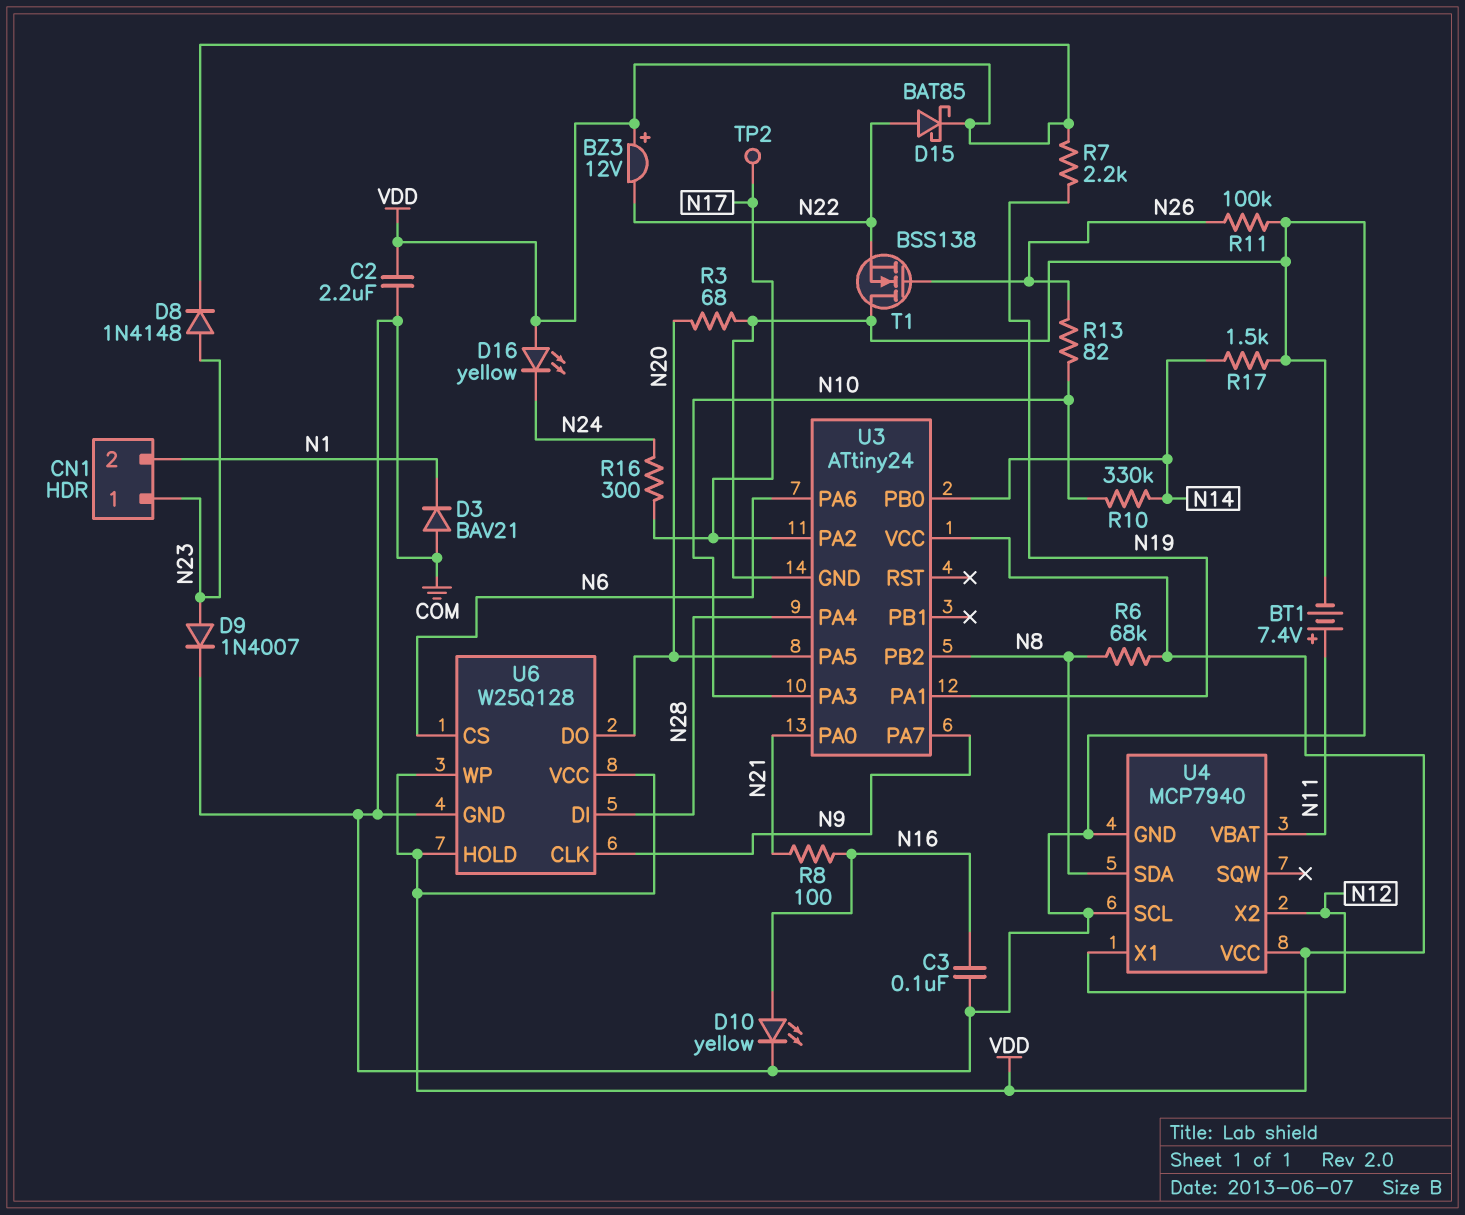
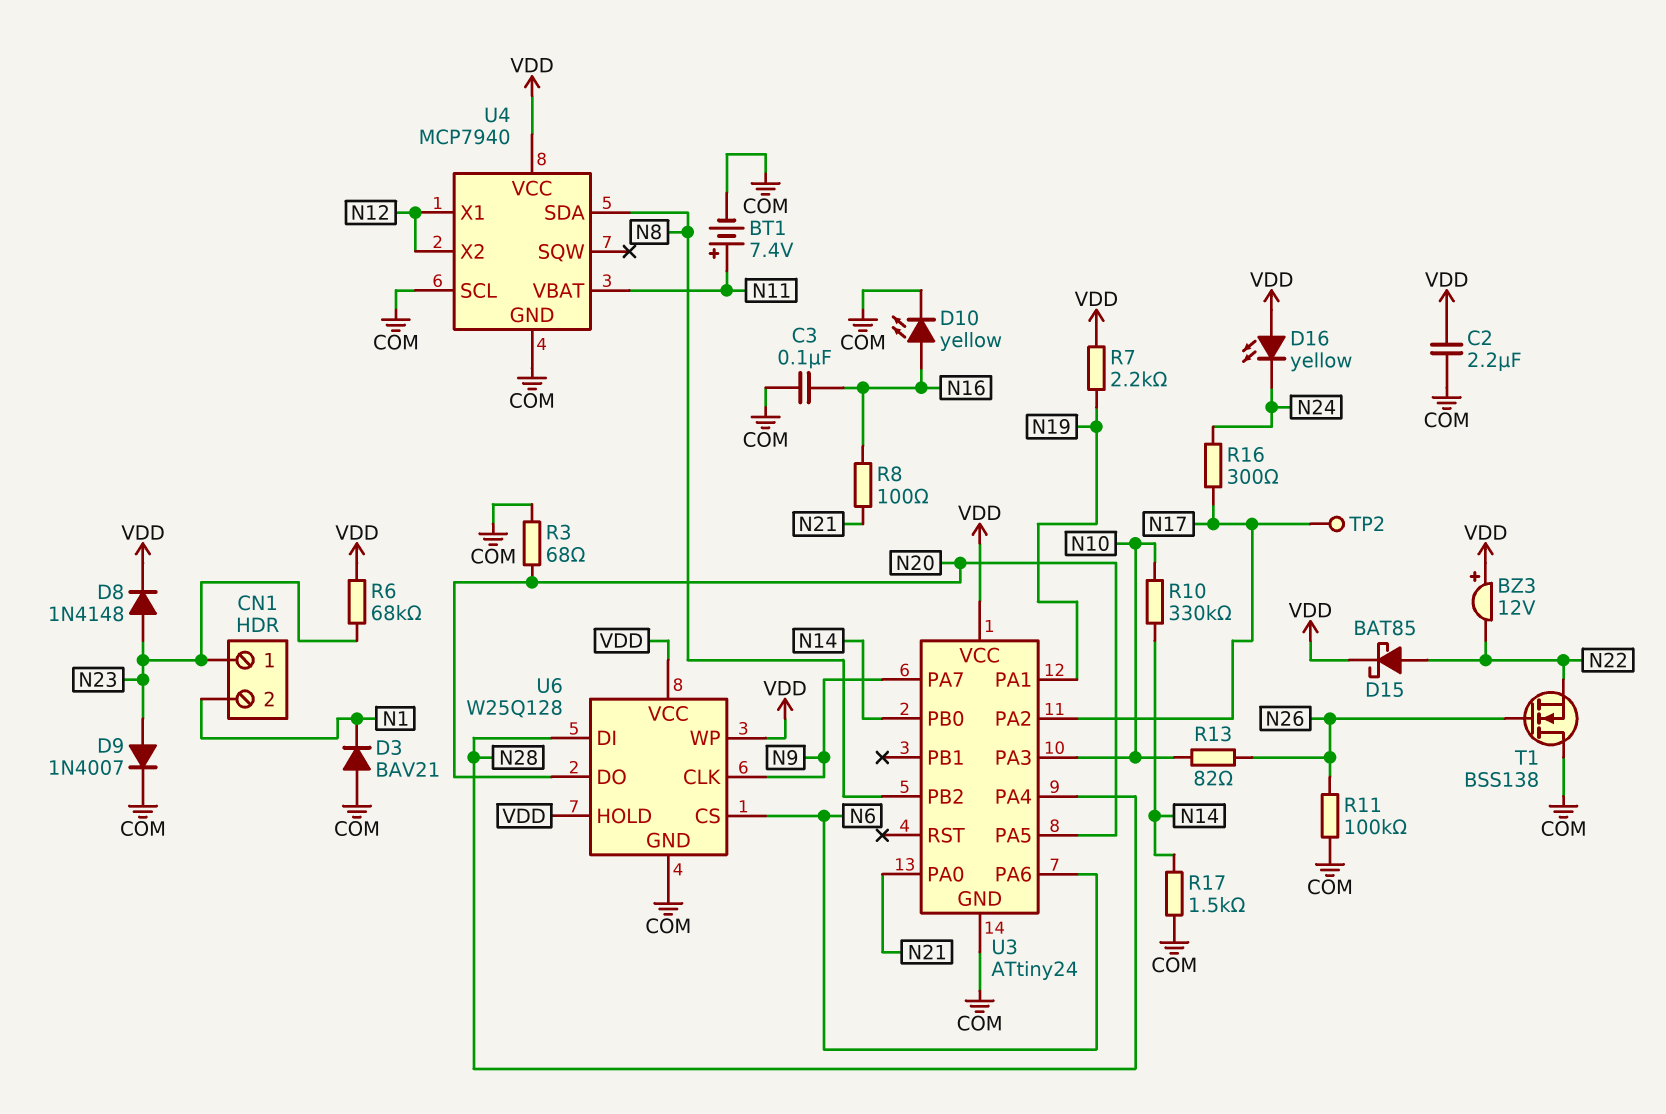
R6: 68k (N8, VDD) -> 68k (N23, VDD)

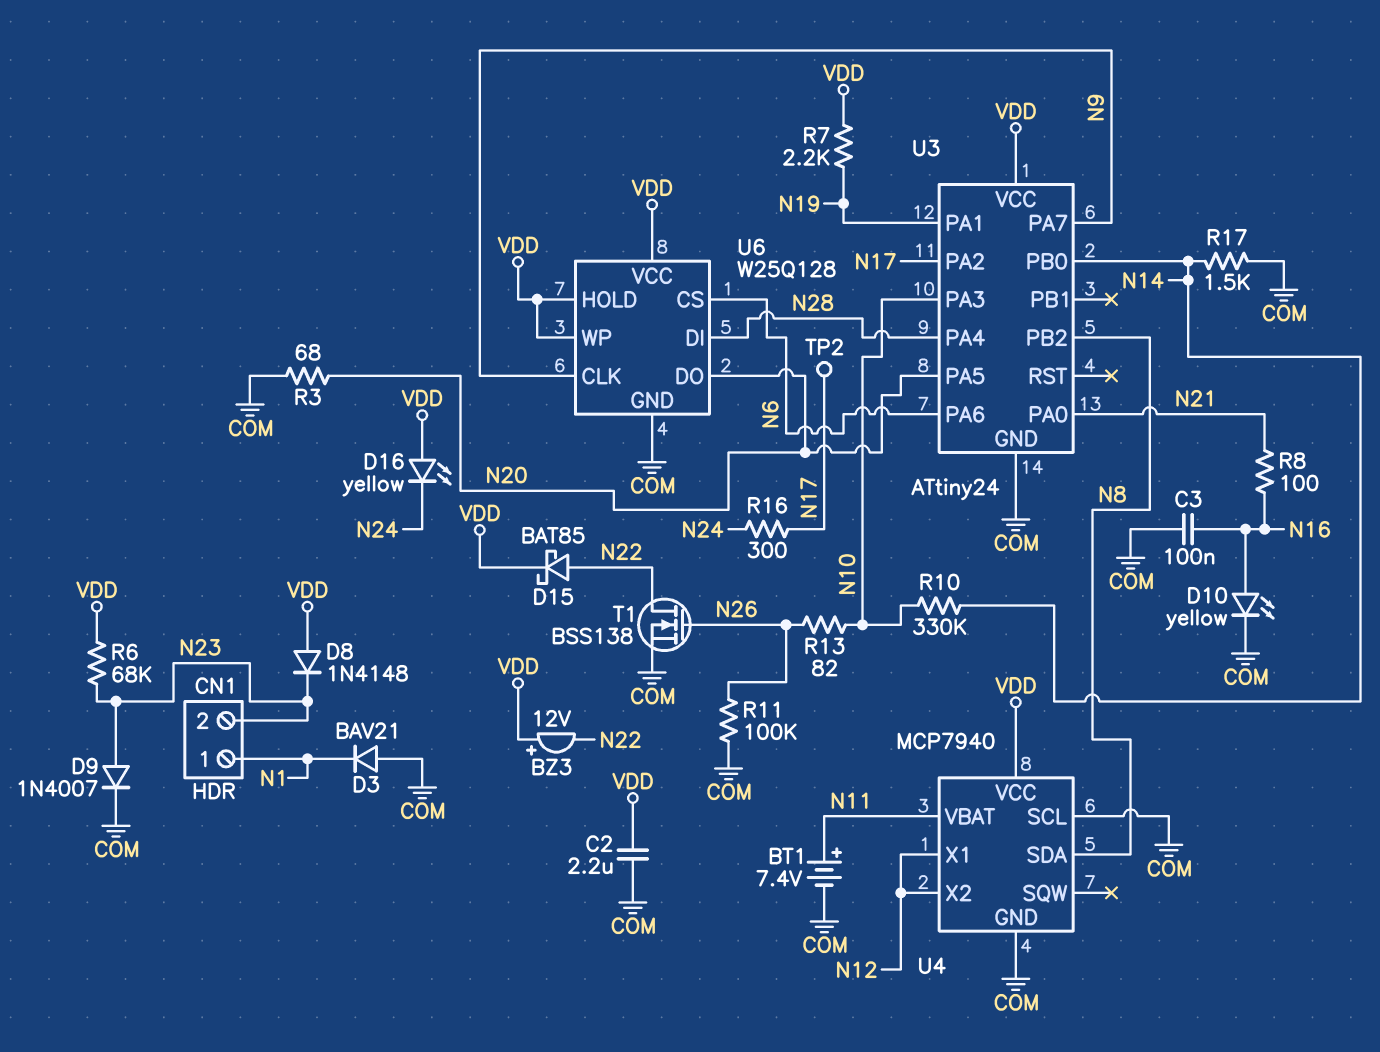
CN1 pin 1: N23 -> N1
CN1 pin 2: N1 -> N23
D8: diode 1N4148 (A N23, K VDD) -> diode 1N4148 (A VDD, K N23)
T1: NMOS BSS138 (G N26, D COM, S N22) -> NMOS BSS138 (G N26, D N22, S COM)

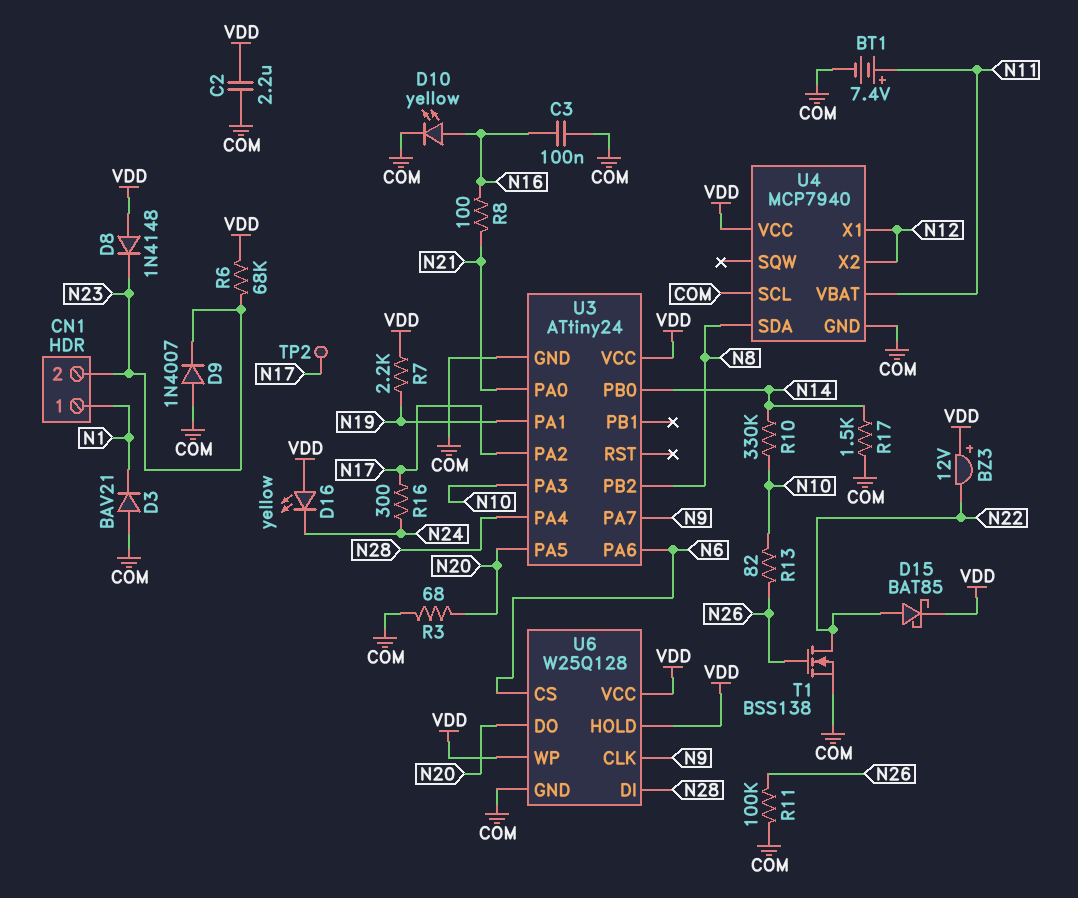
D9: diode 1N4007 (A N23, K COM) -> diode 1N4007 (A COM, K N23)

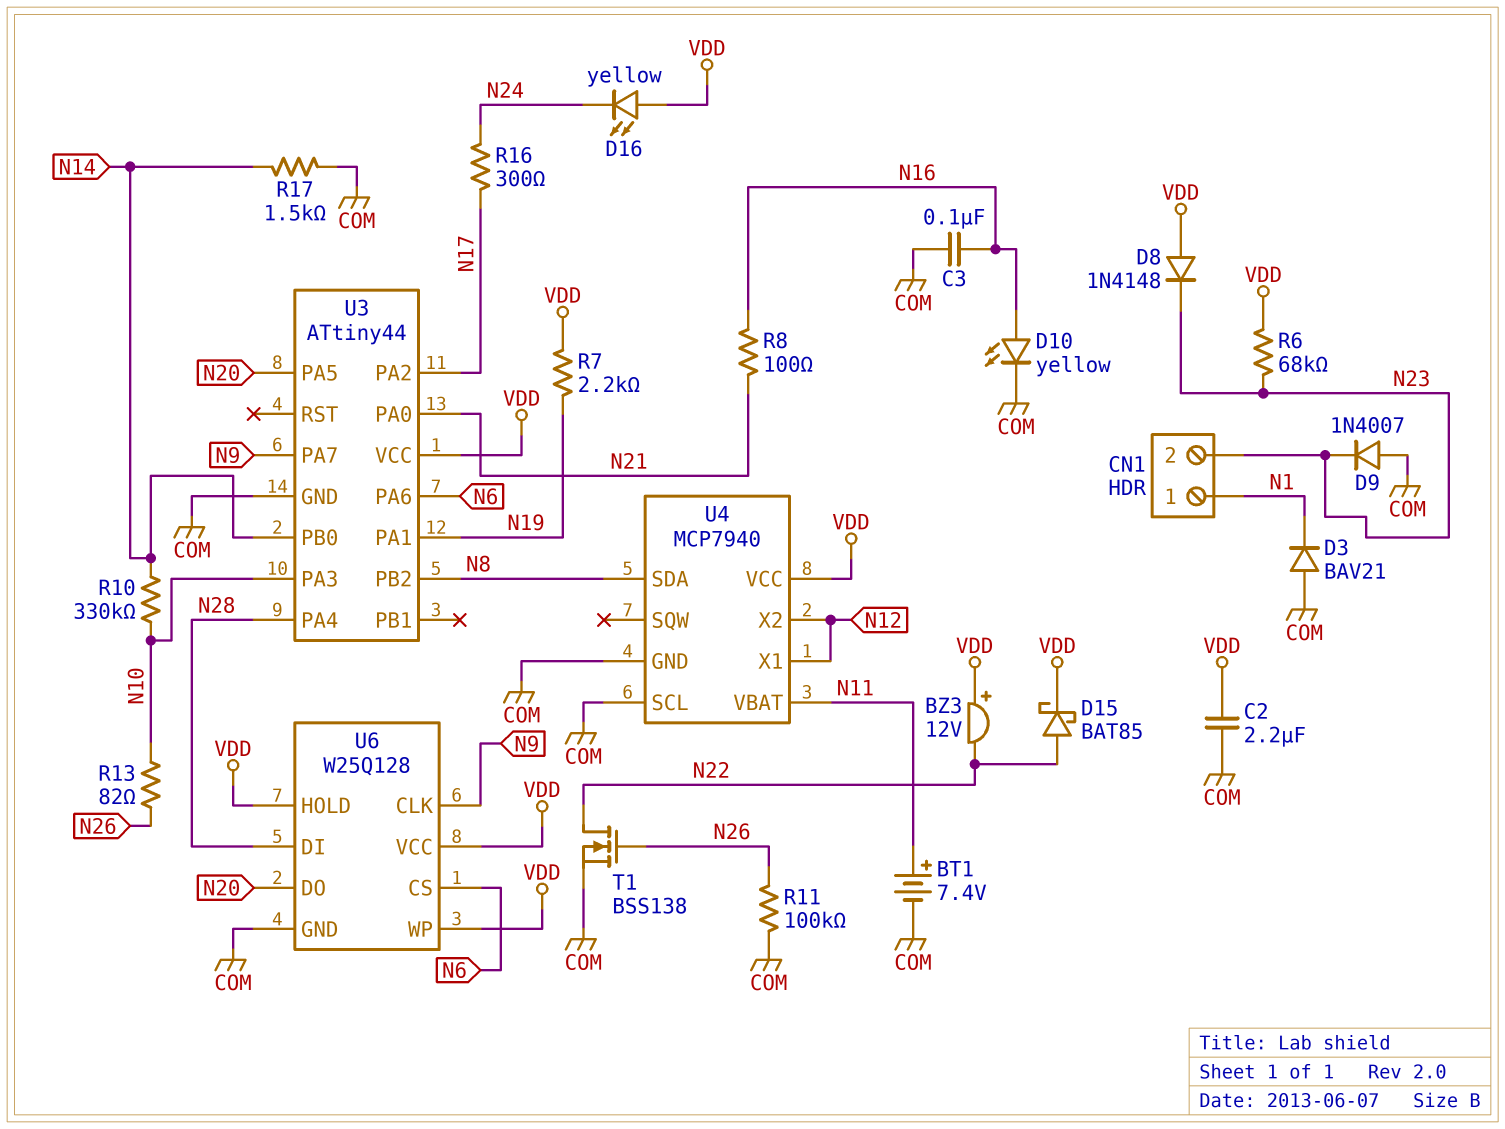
R3: 68 (COM, N20) -> none
TP2: test point (N17) -> none
U3: ATtiny24 -> ATtiny44

